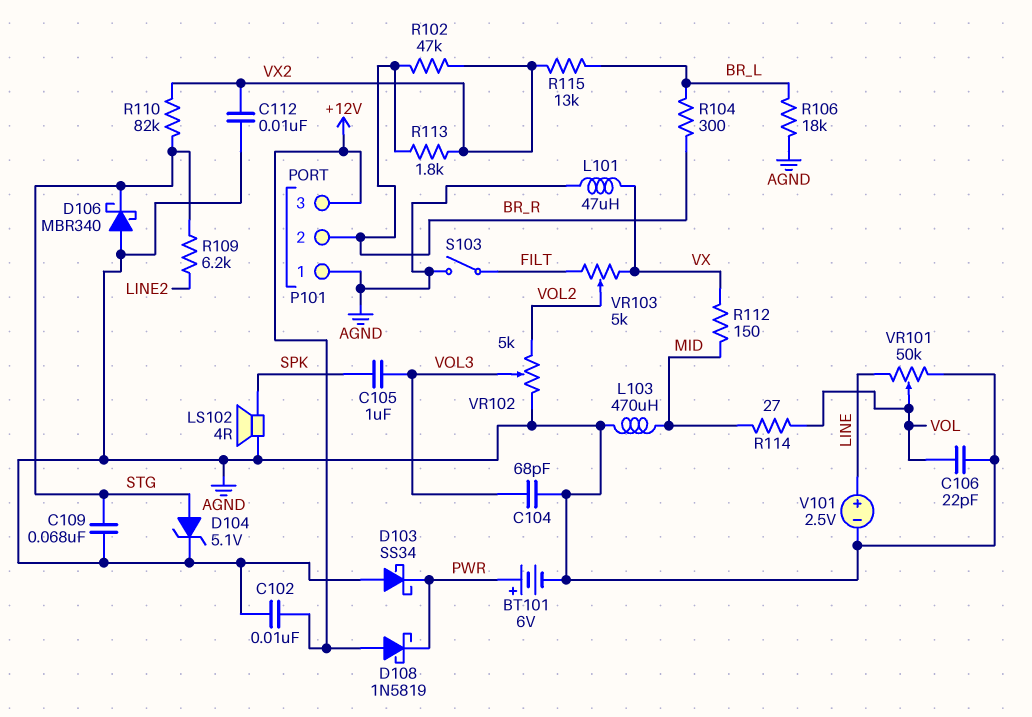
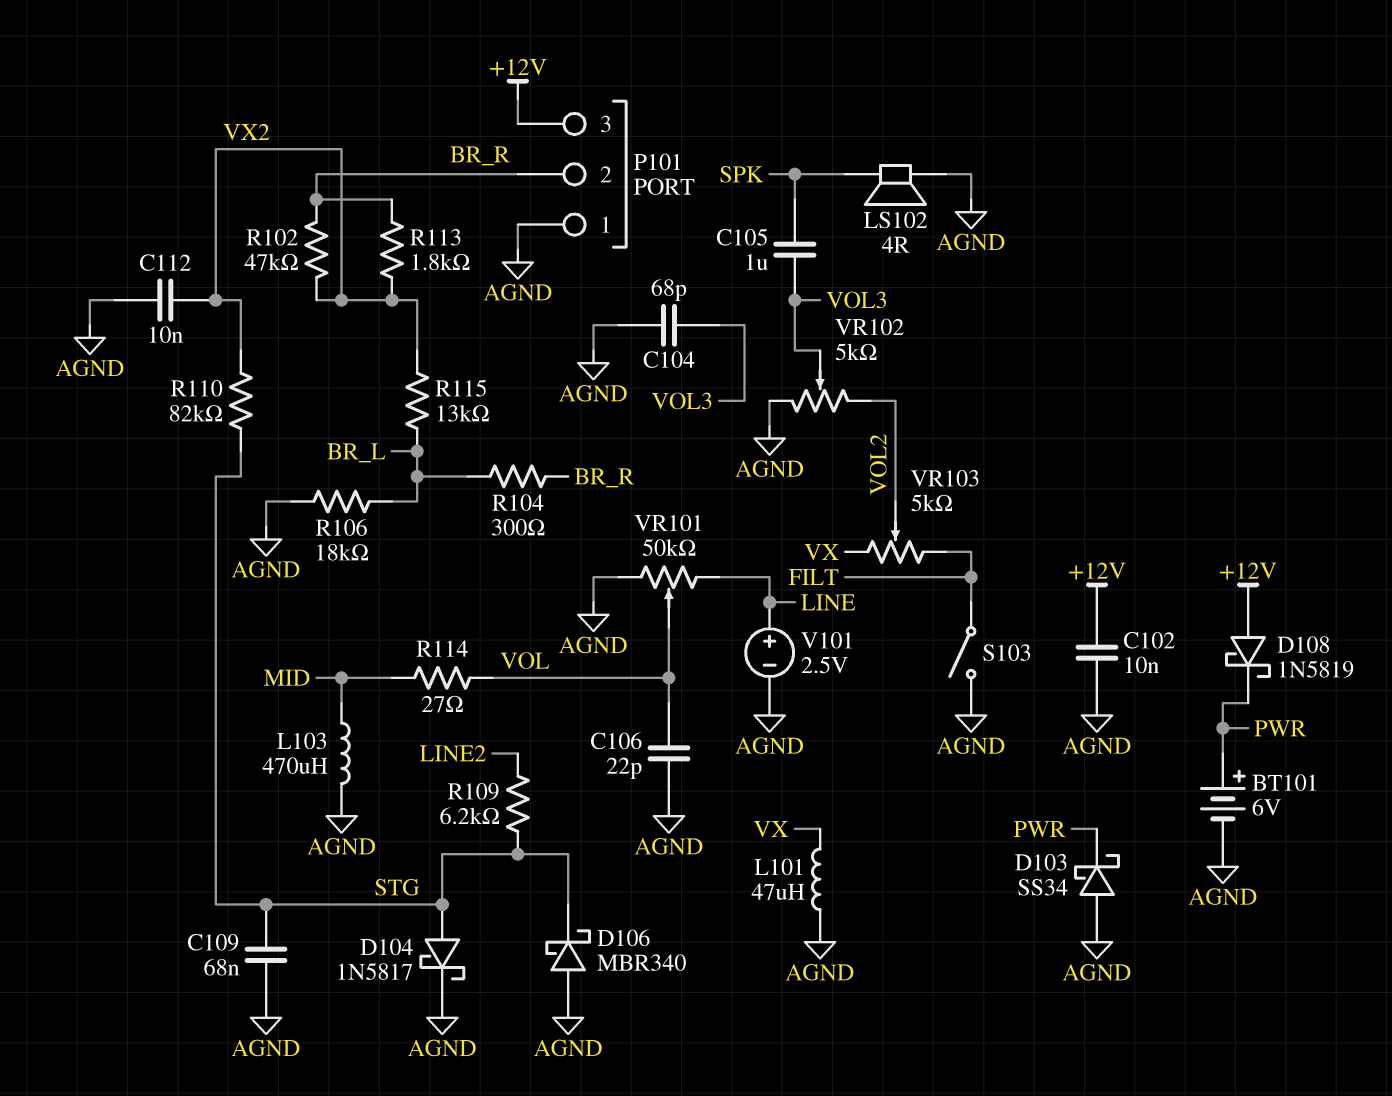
D104: zener 5.1V (A STG, K AGND) -> schottky 1N5817 (A STG, K AGND)
R112: 150 (MID, VX) -> none

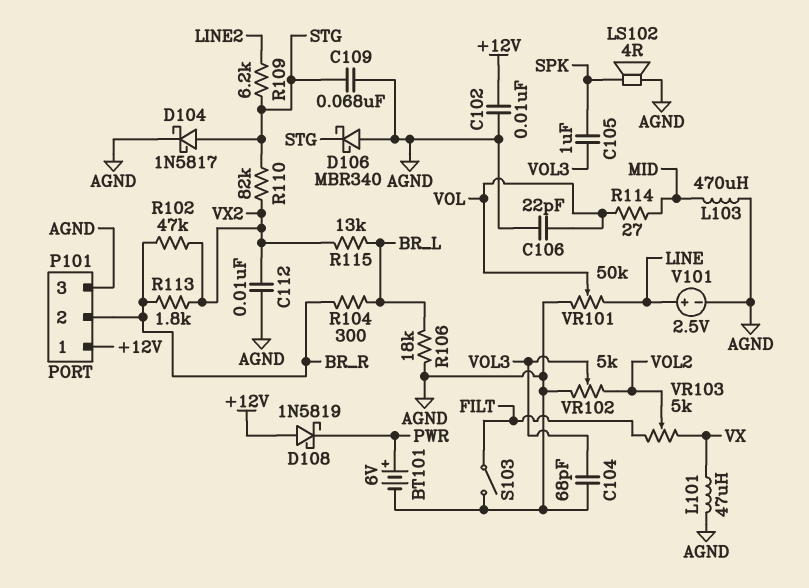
D103: schottky SS34 (A AGND, K PWR) -> none
P101 pin 1: AGND -> +12V
P101 pin 3: +12V -> AGND

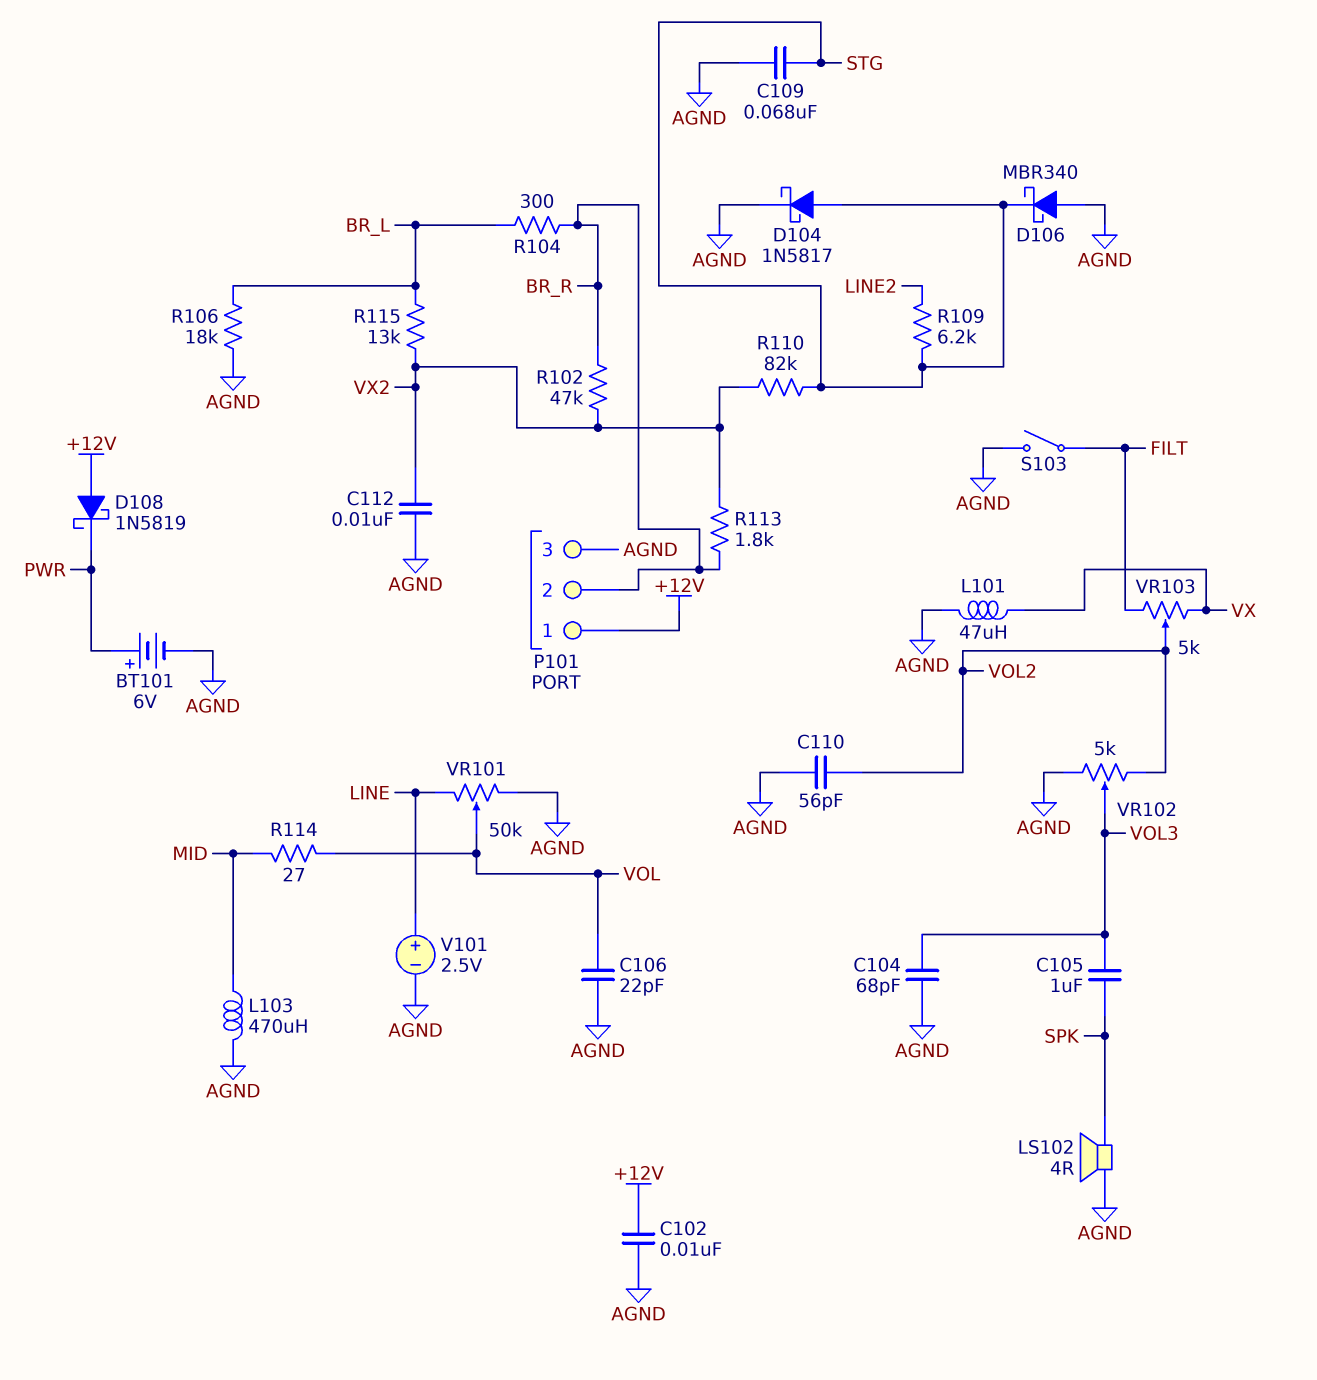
C110: none -> 56pF (AGND, VOL2)

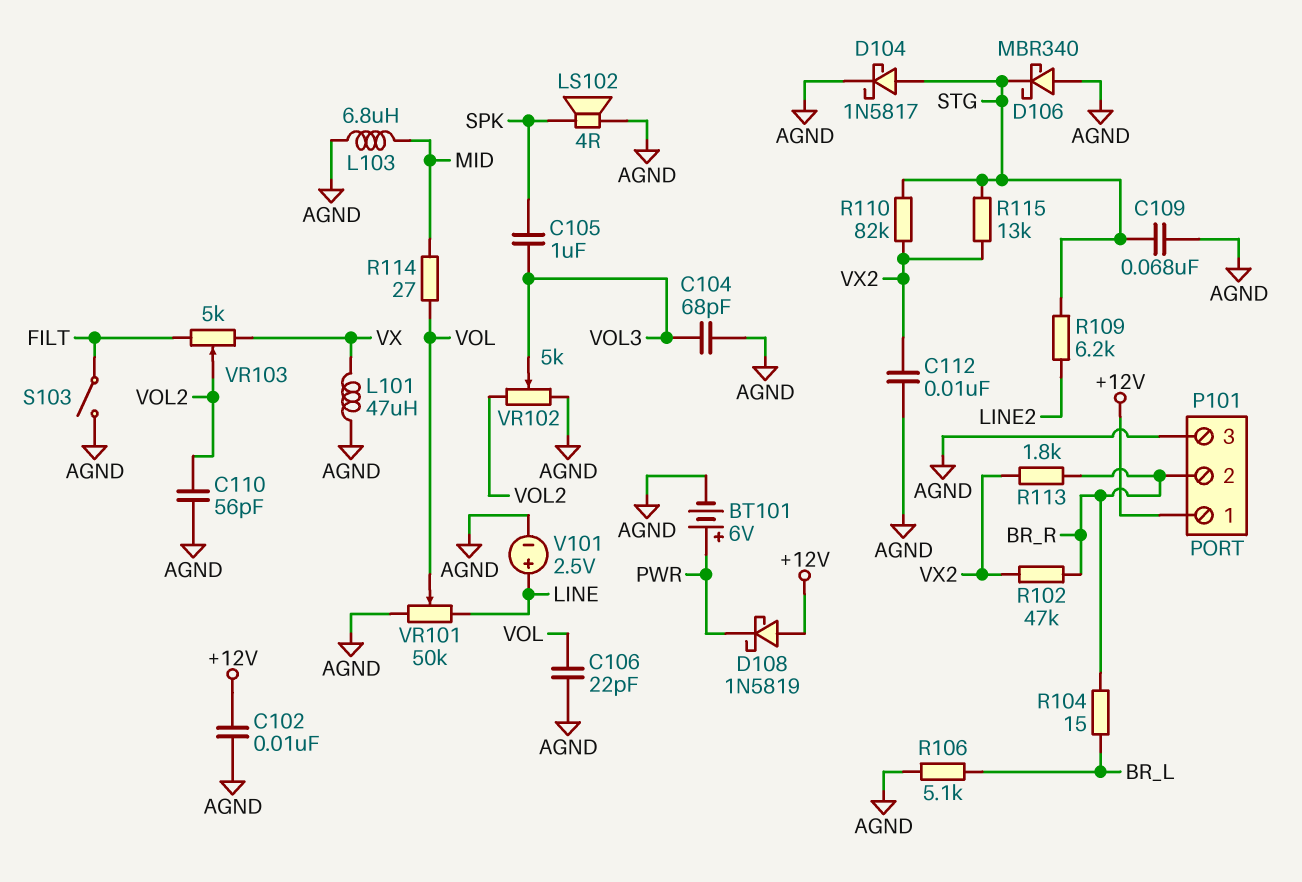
L103: 470uH (AGND, MID) -> 6.8uH (AGND, MID)
R104: 300 (BR_L, BR_R) -> 15 (BR_L, BR_R)
R106: 18k (AGND, BR_L) -> 5.1k (AGND, BR_L)
R115: 13k (BR_L, VX2) -> 13k (STG, VX2)

